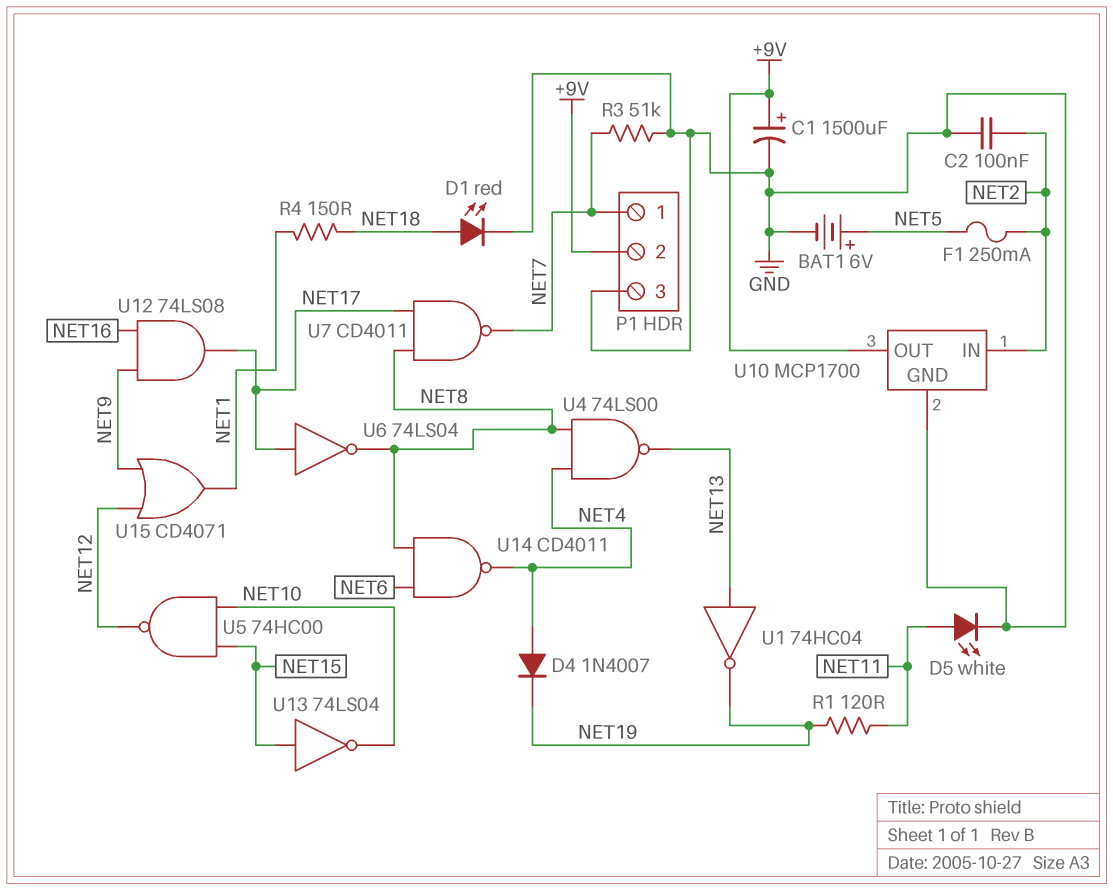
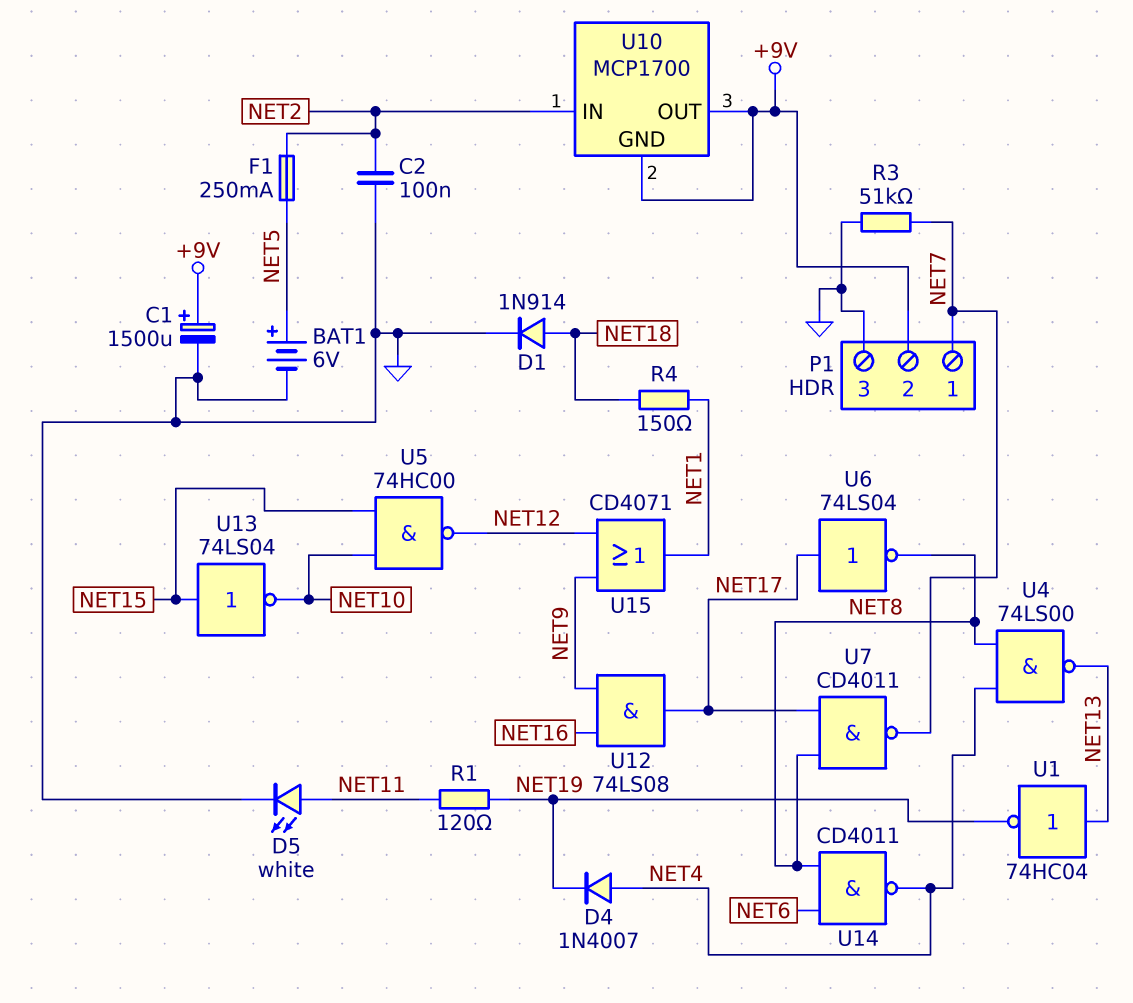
D1: LED red (A NET18, K GND) -> diode 1N914 (A NET18, K GND)
U10 pin GND: GND -> +9V

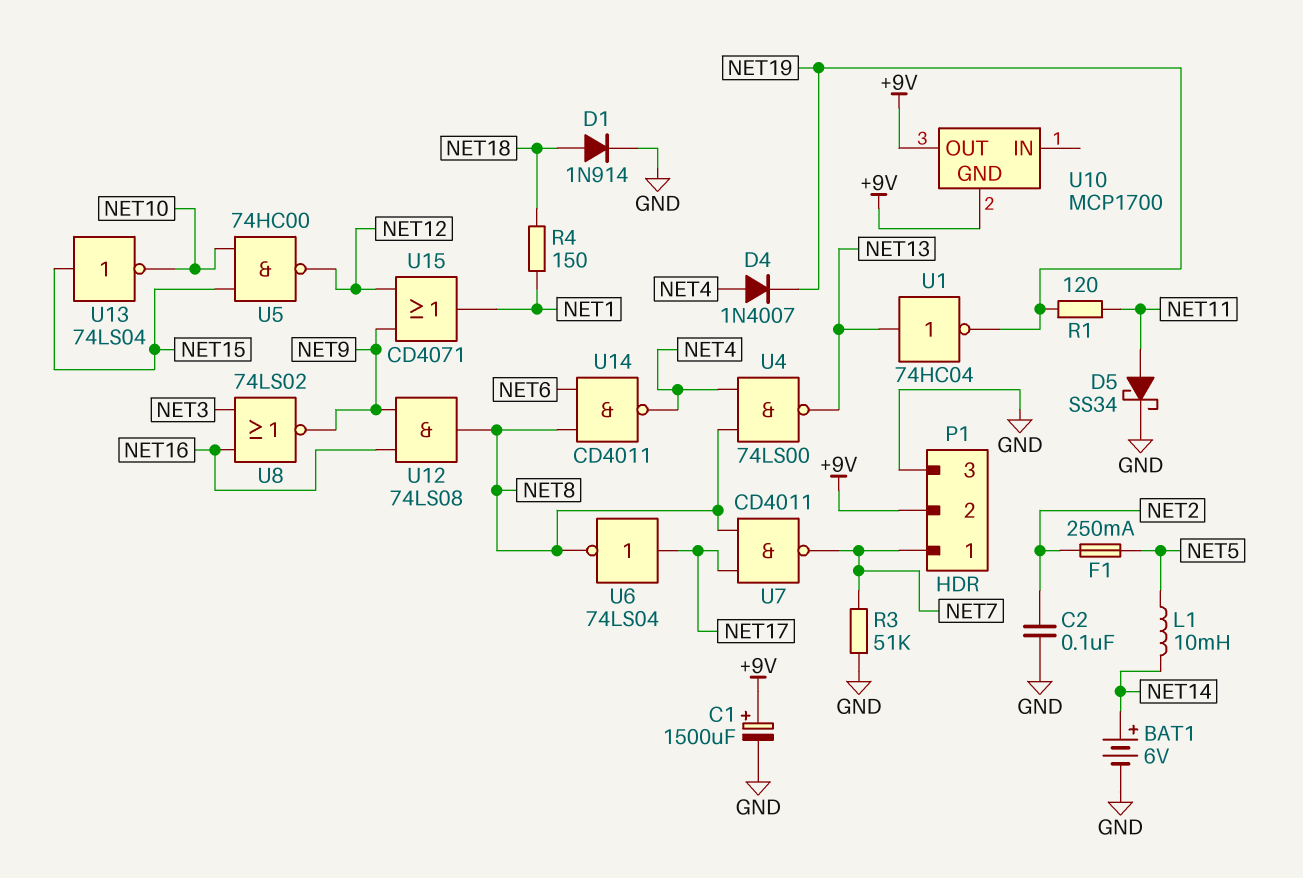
BAT1: 6V (plus NET5, minus GND) -> 6V (plus NET14, minus GND)
D5: LED white (A NET11, K GND) -> schottky SS34 (A NET11, K GND)
L1: none -> 10mH (NET5, NET14)
U8: none -> NOR 74LS02 (in NET3, in NET16, out NET9)
U10 pin IN: NET2 -> none
U12: AND 74LS08 (in NET9, in NET16, out NET17) -> AND 74LS08 (in NET9, in NET16, out NET8)

